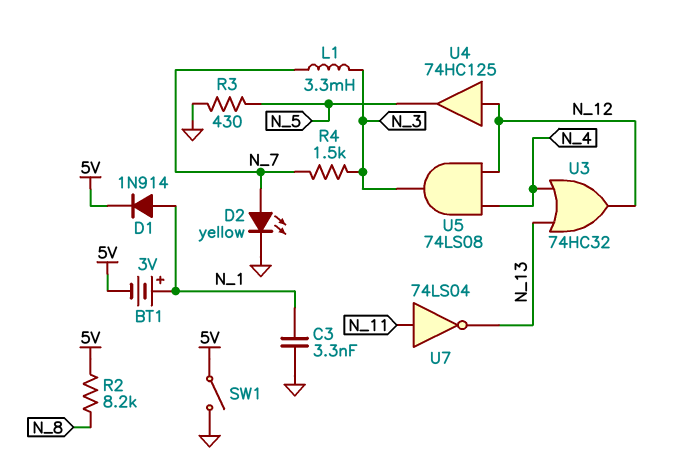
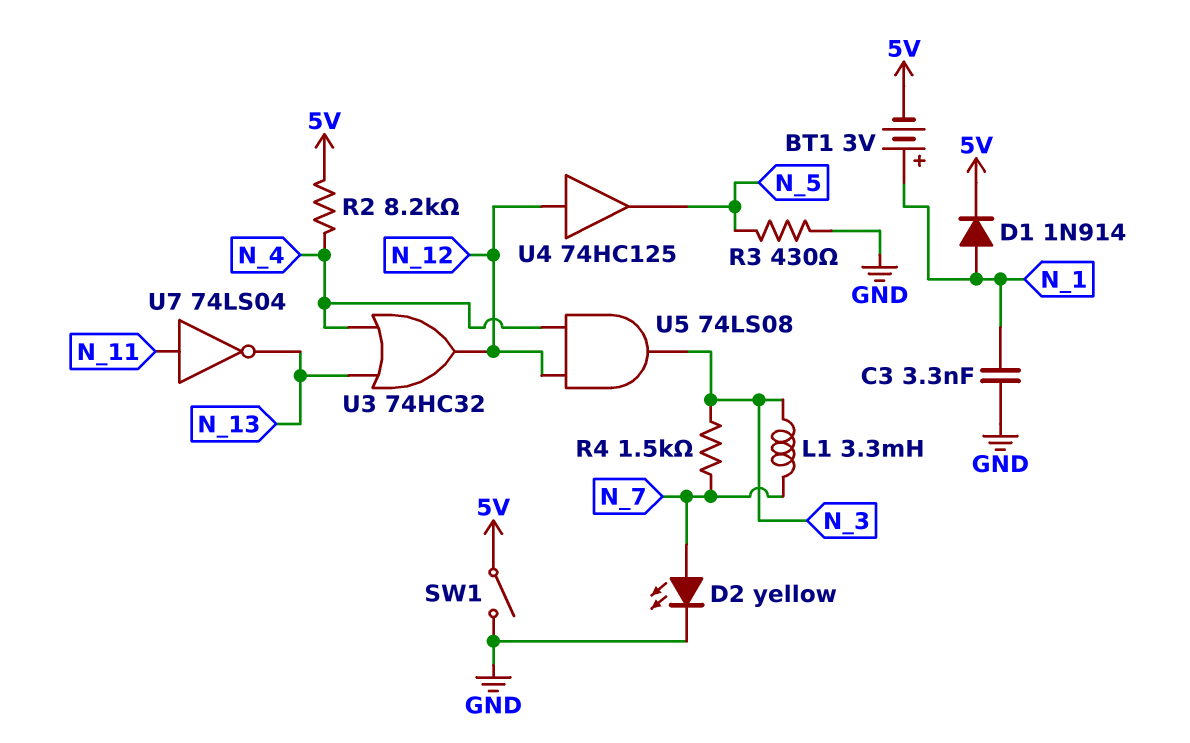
R2: 8.2k (5V, N_8) -> 8.2k (5V, N_4)

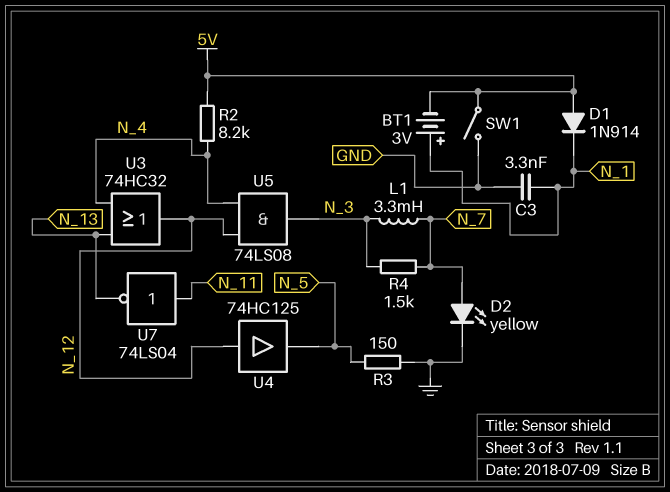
D1: diode 1N914 (A N_1, K 5V) -> diode 1N914 (A 5V, K N_1)
R3: 430 (GND, N_5) -> 150 (GND, N_5)

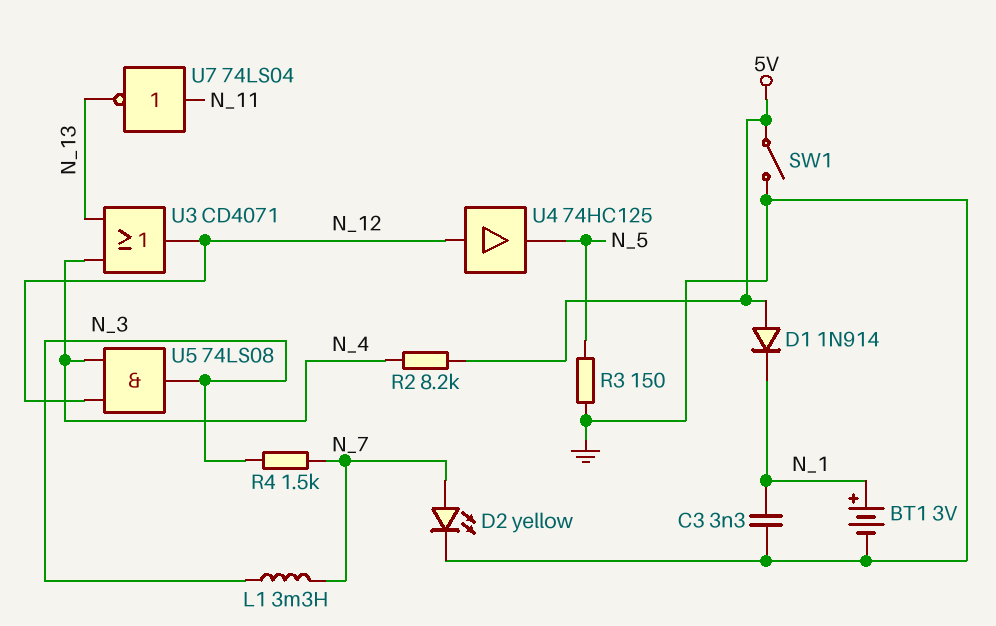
BT1: 3V (plus N_1, minus 5V) -> 3V (plus N_1, minus GND)
U3: OR 74HC32 (in N_4, in N_13, out N_12) -> OR CD4071 (in N_4, in N_13, out N_12)

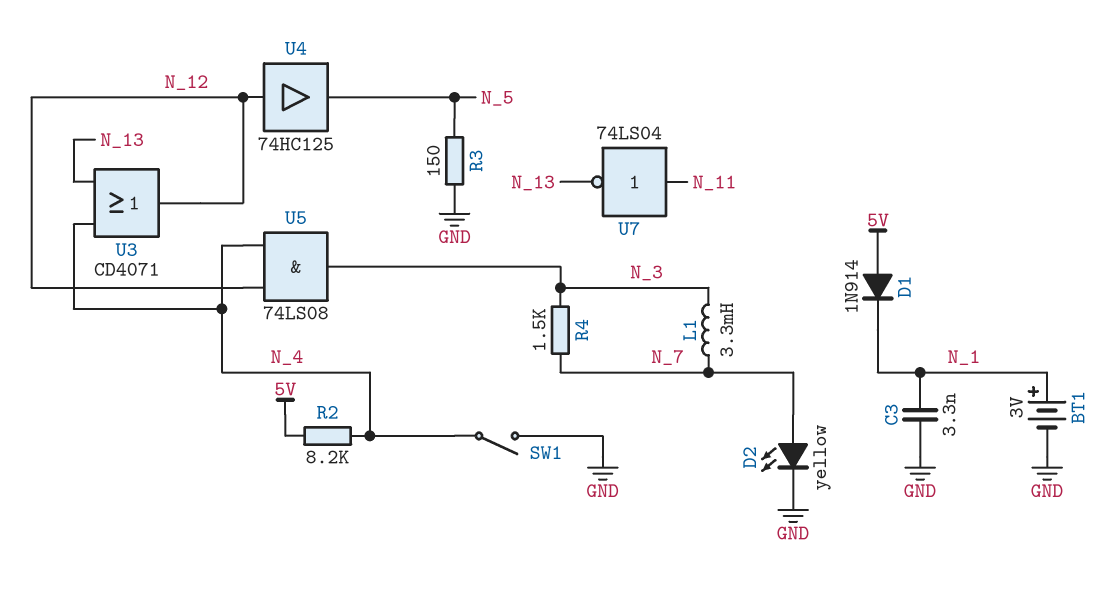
SW1: switch (5V, GND) -> switch (GND, N_4)

